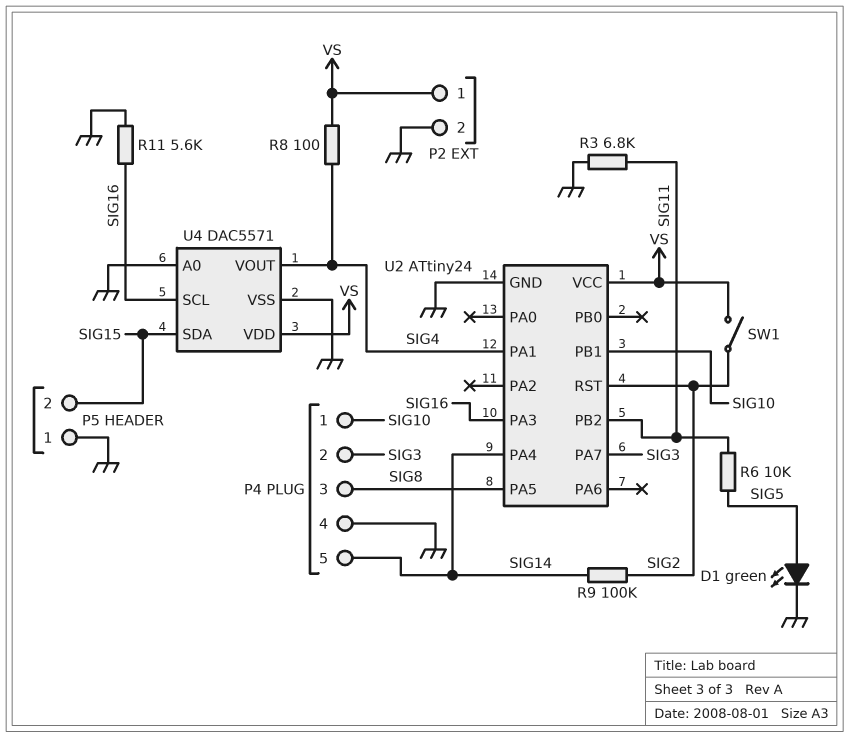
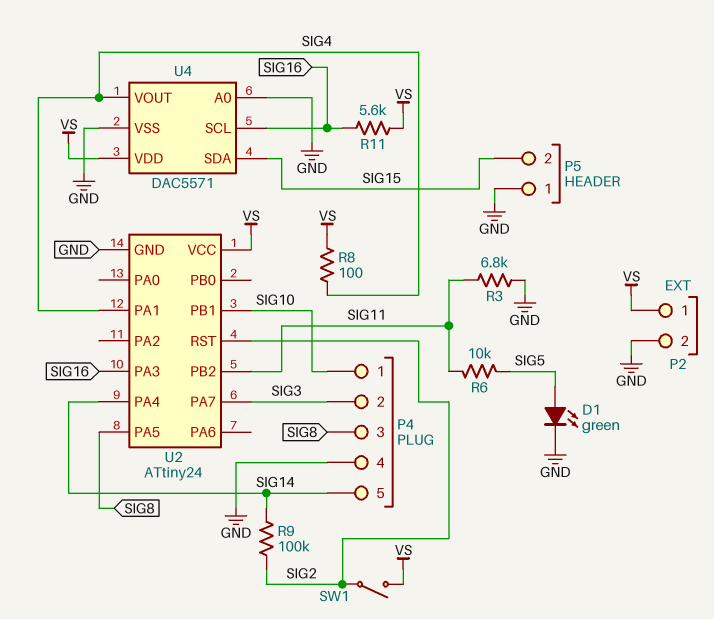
R11: 5.6k (GND, SIG16) -> 5.6k (SIG16, VS)

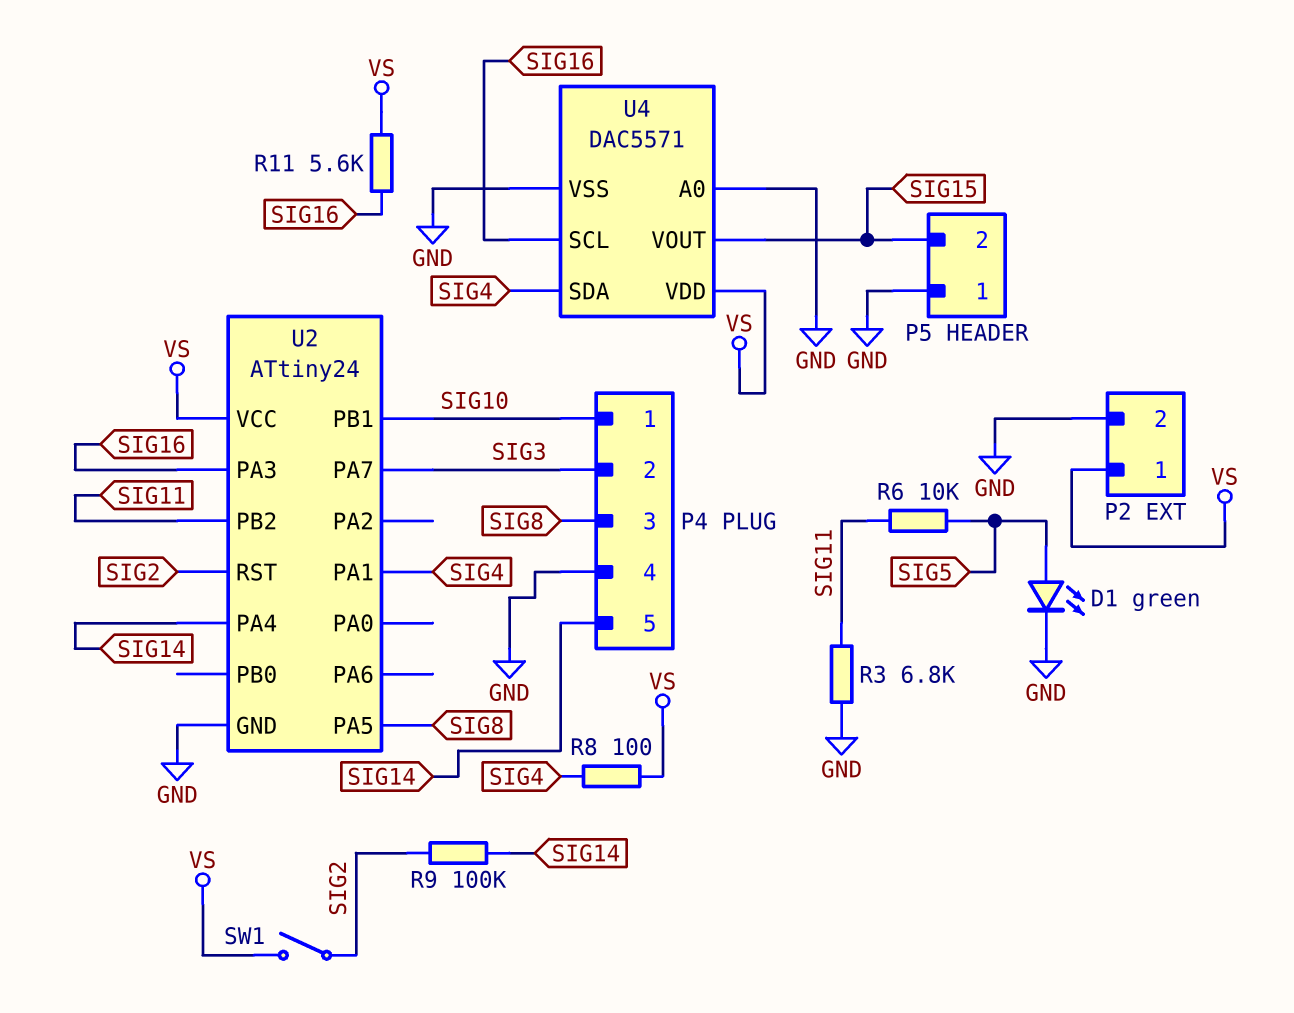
U4 pin SDA: SIG15 -> SIG4
U4 pin VOUT: SIG4 -> SIG15

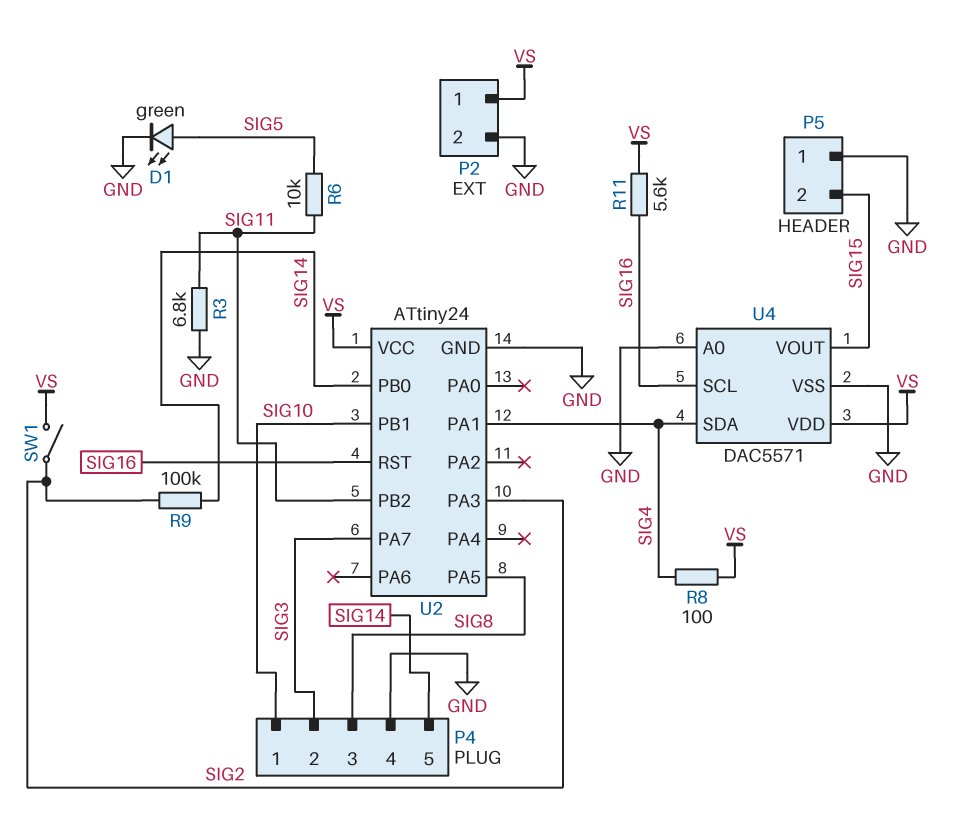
U2 pin PA3: SIG16 -> SIG2
U2 pin PA4: SIG14 -> none
U2 pin PB0: none -> SIG14
U2 pin RST: SIG2 -> SIG16

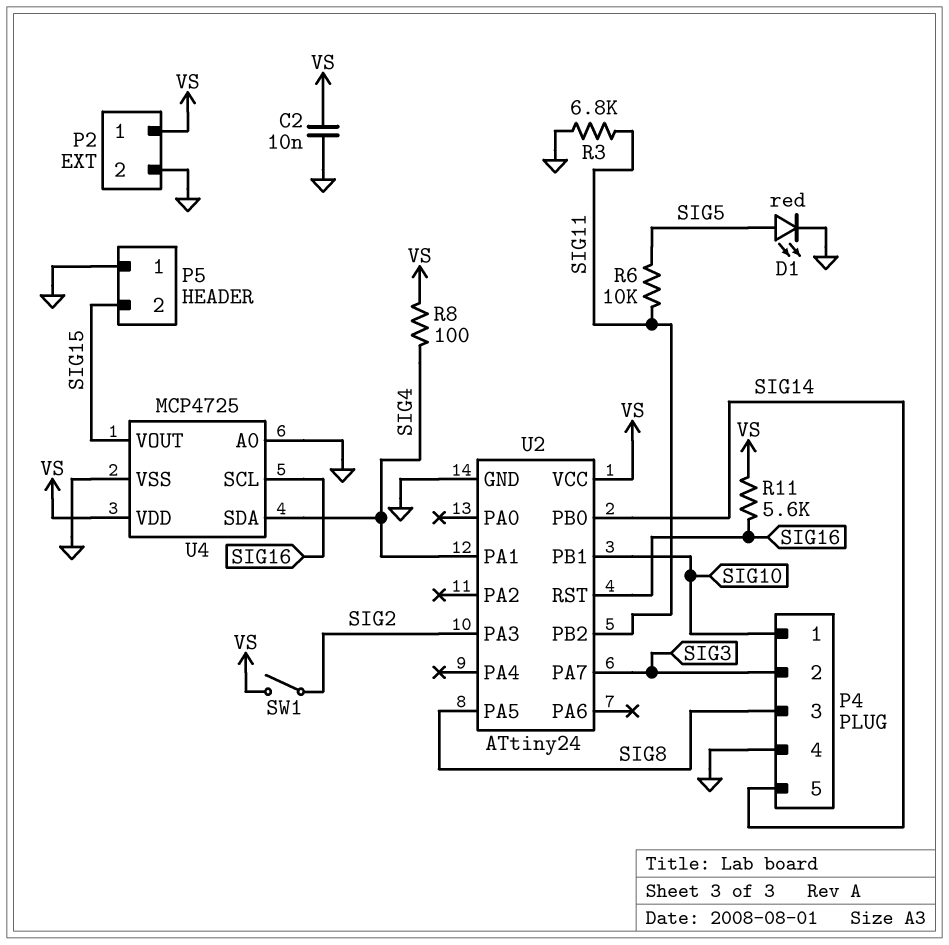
C2: none -> 10nF (GND, VS)
D1: LED green (A SIG5, K GND) -> LED red (A SIG5, K GND)
R9: 100k (SIG2, SIG14) -> none
U4: DAC5571 -> MCP4725

